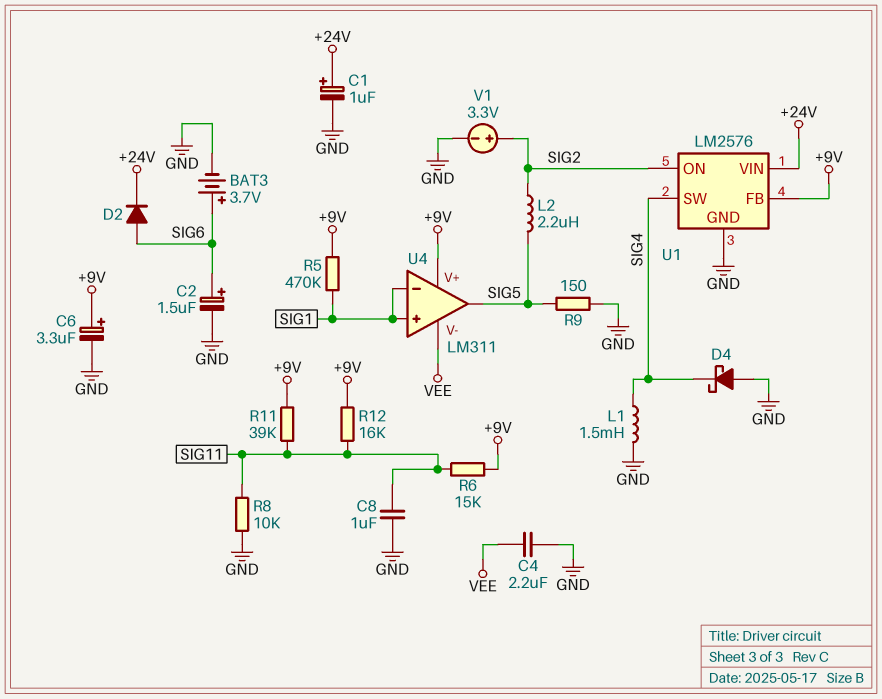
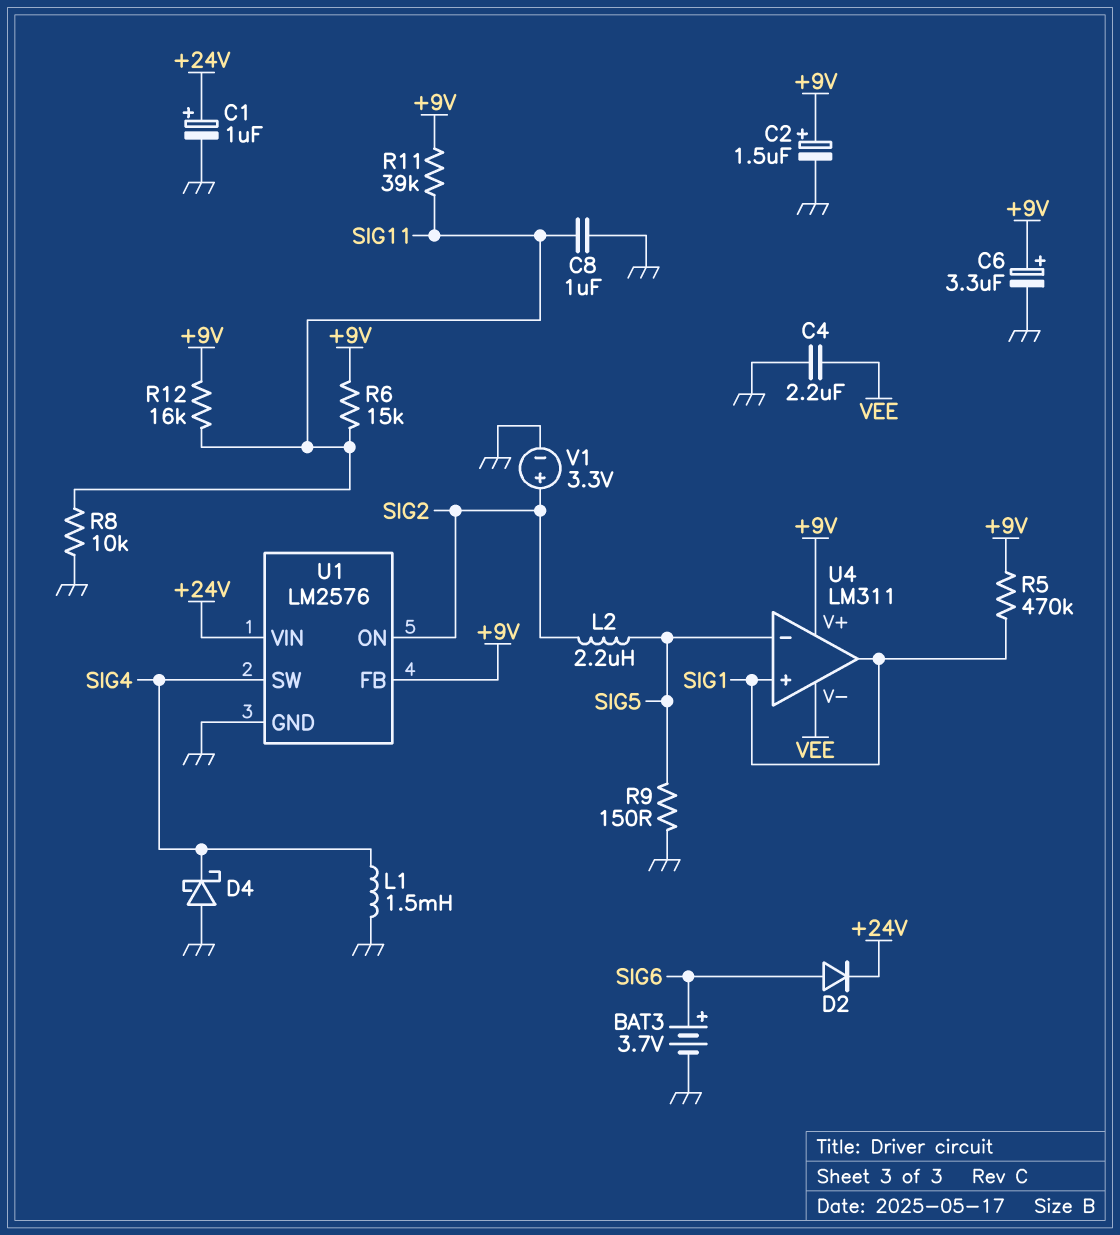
C2: 1.5uF (plus SIG6, minus GND) -> 1.5uF (plus +9V, minus GND)
U4 pin in-: SIG1 -> SIG5
U4 pin out: SIG5 -> SIG1

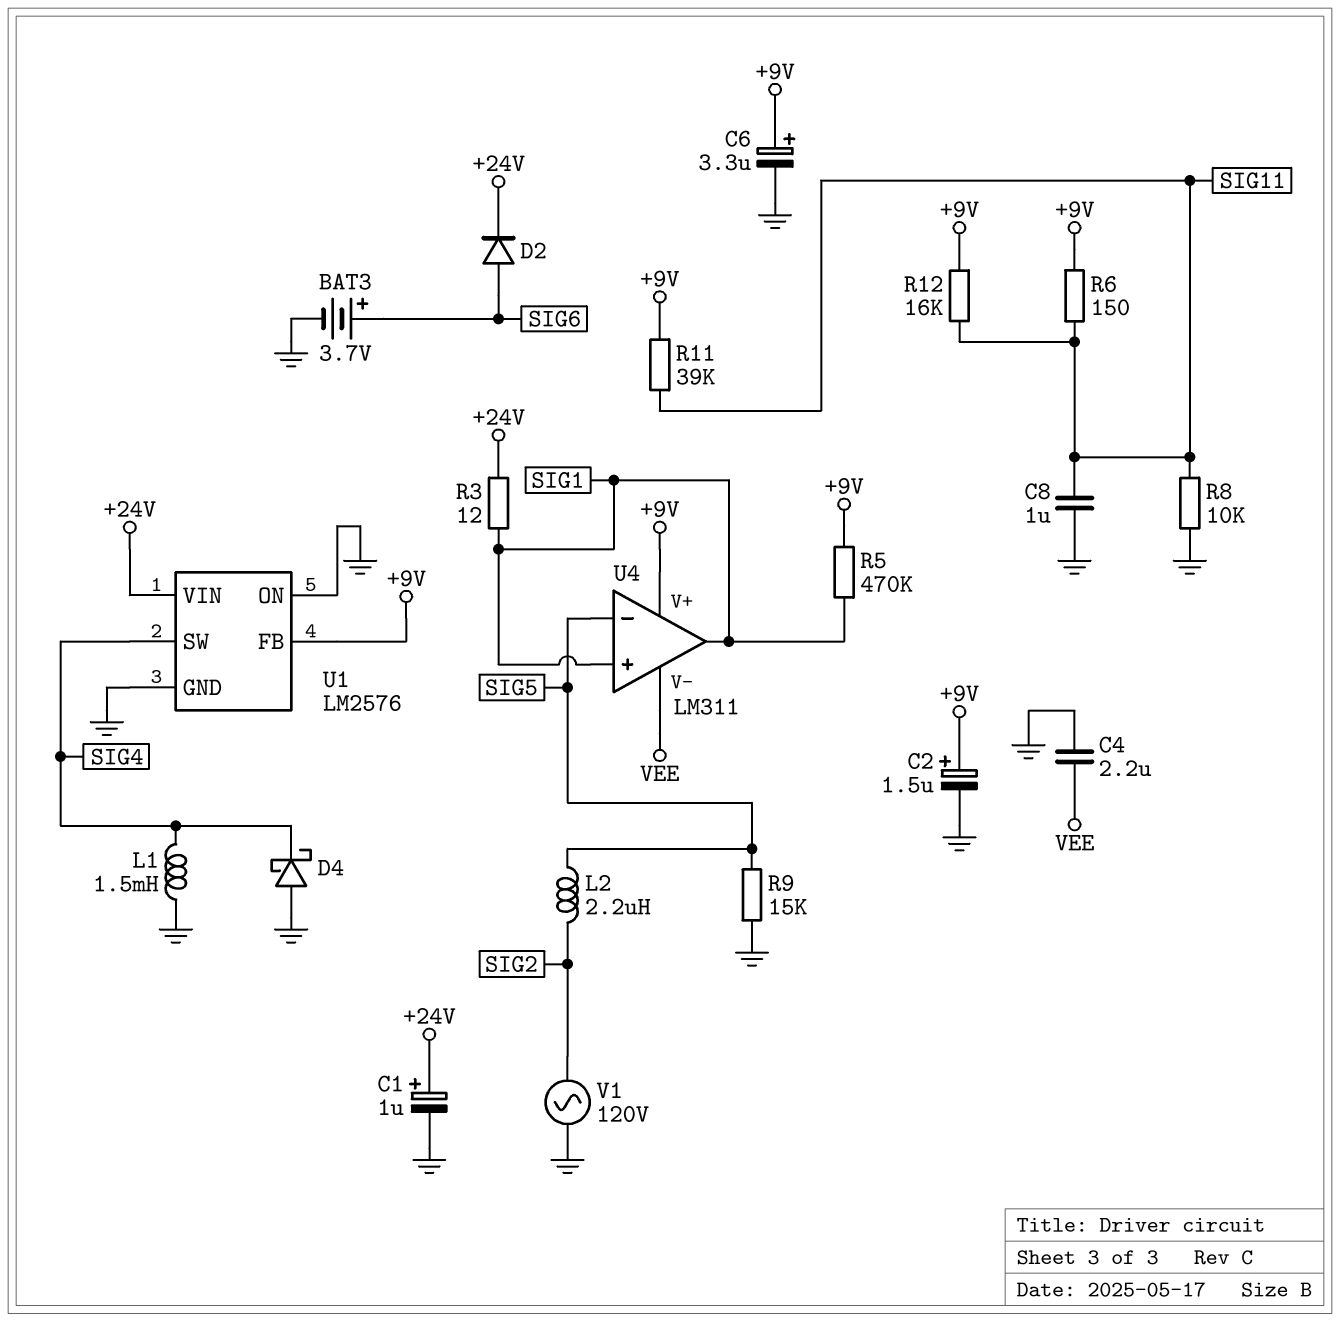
R3: none -> 12 (+24V, SIG1)
R6: 15k (+9V, SIG11) -> 150 (+9V, SIG11)
R9: 150 (GND, SIG5) -> 15k (GND, SIG5)
U1 pin ON: SIG2 -> GND
V1: 3.3V (plus SIG2, minus GND) -> AC 120V (GND, SIG2)

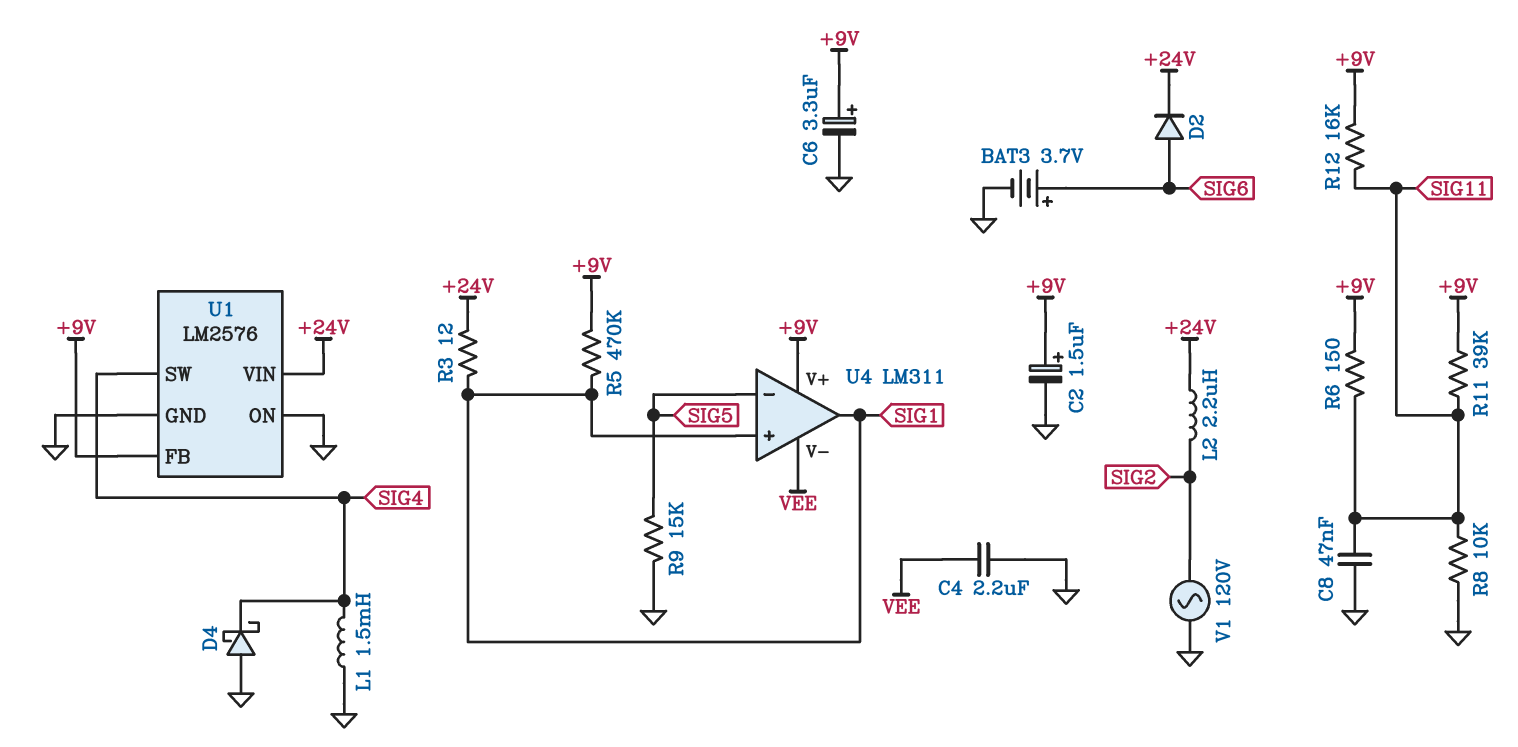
C1: 1uF (plus +24V, minus GND) -> none
C8: 1uF (GND, SIG11) -> 47nF (GND, SIG11)
L2: 2.2uH (SIG2, SIG5) -> 2.2uH (+24V, SIG2)

